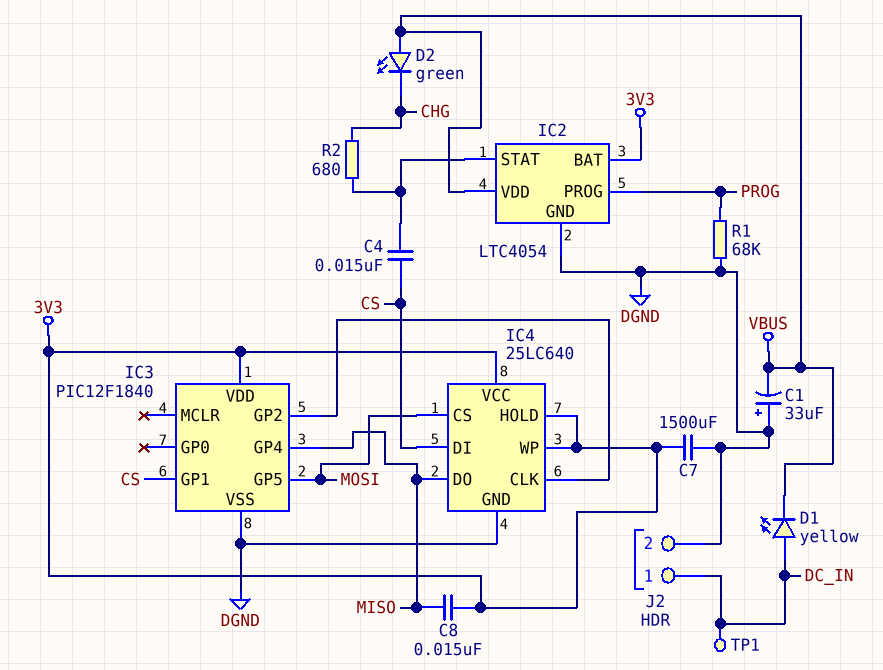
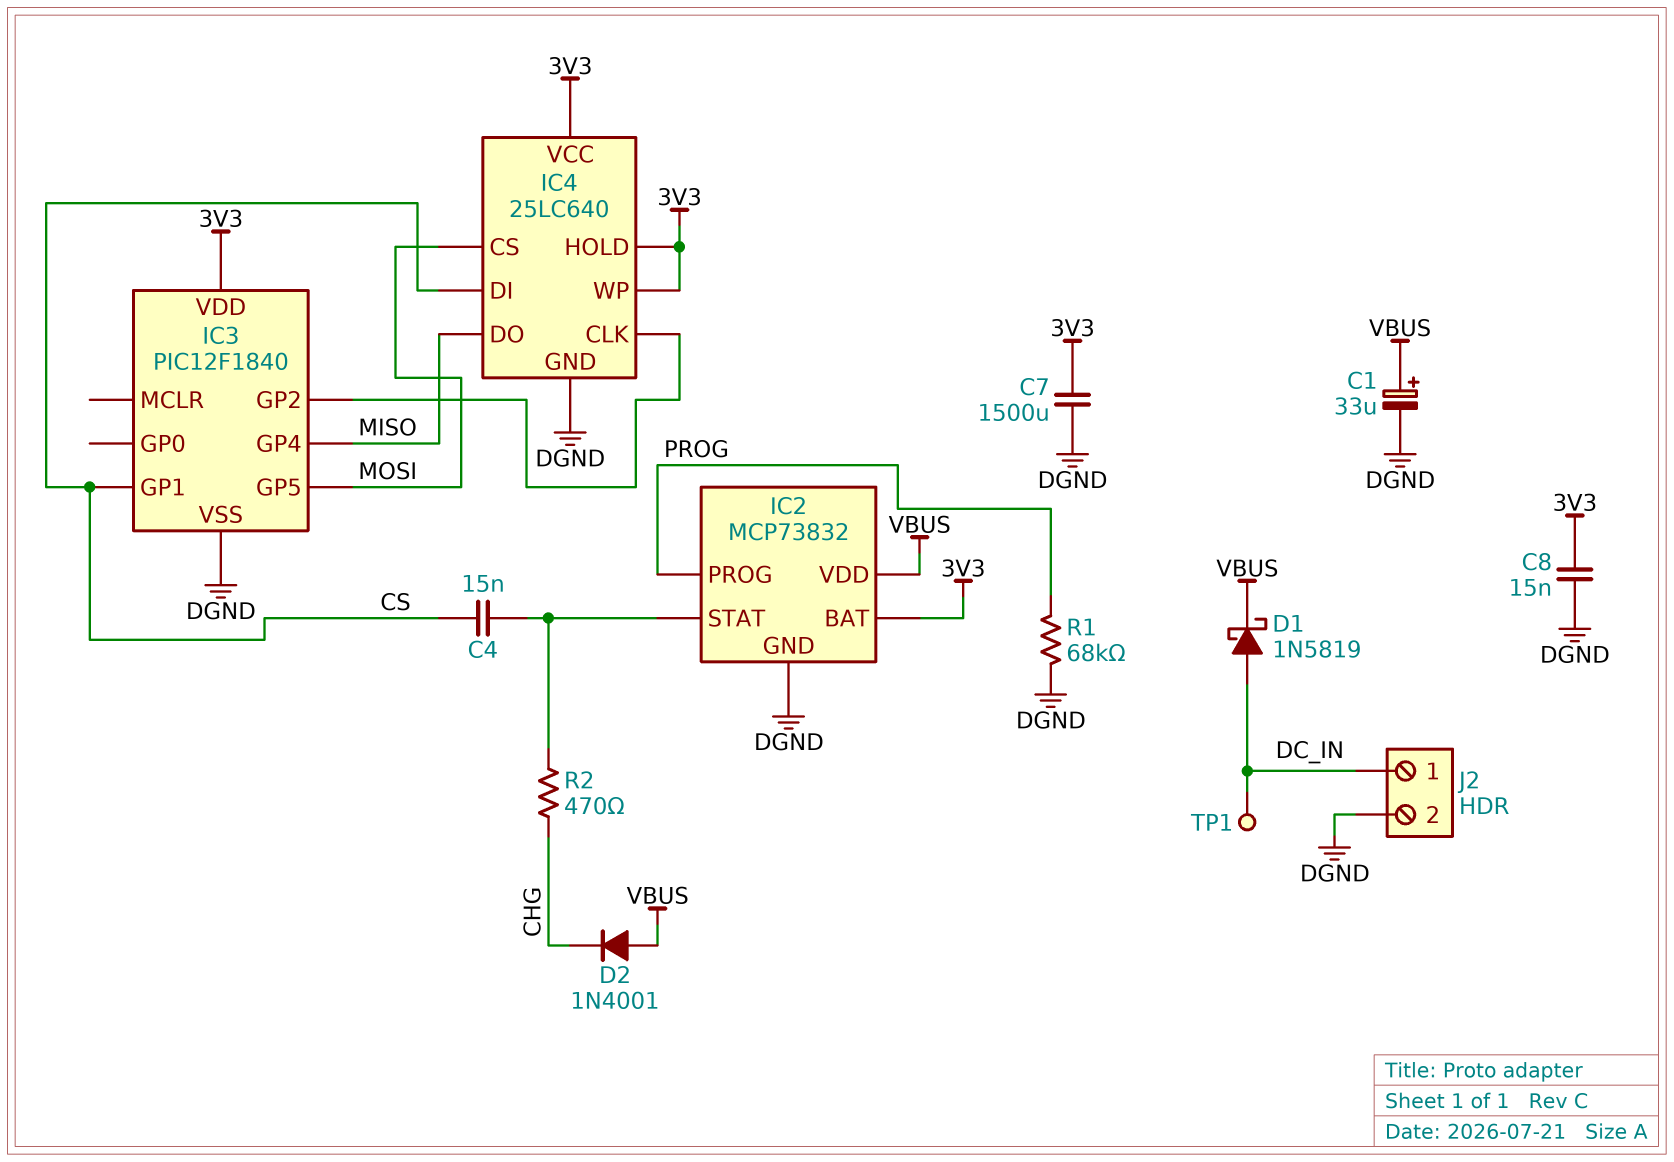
C1: 33uF (plus DGND, minus VBUS) -> 33uF (plus VBUS, minus DGND)
C8: 15nF (3V3, MISO) -> 15nF (3V3, DGND)
D1: LED yellow (A DC_IN, K VBUS) -> schottky 1N5819 (A DC_IN, K VBUS)
D2: LED green (A VBUS, K CHG) -> diode 1N4001 (A VBUS, K CHG)
IC2: LTC4054 -> MCP73832
R2: 680 (CHG, IC2/STAT) -> 470 (CHG, IC2/STAT)

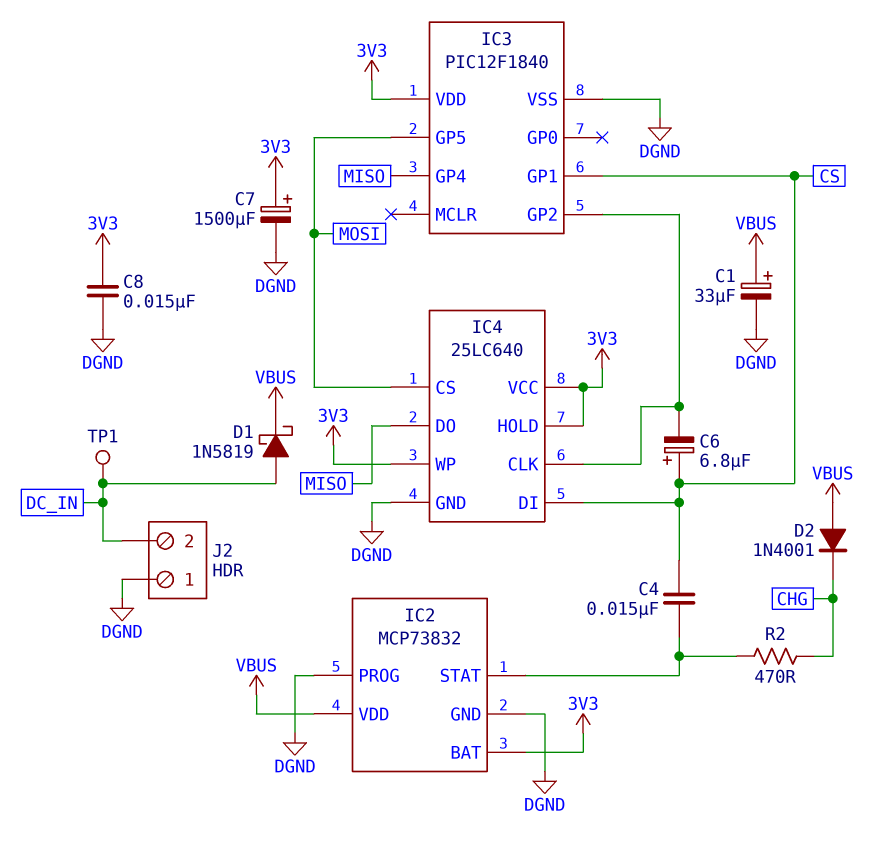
C6: none -> 6.8uF (plus CS, minus IC3/GP2)
C7: 1500uF (3V3, DGND) -> 1500uF (plus 3V3, minus DGND)
IC2 pin PROG: PROG -> DGND
J2 pin 1: DC_IN -> DGND
J2 pin 2: DGND -> DC_IN
R1: 68k (DGND, PROG) -> none

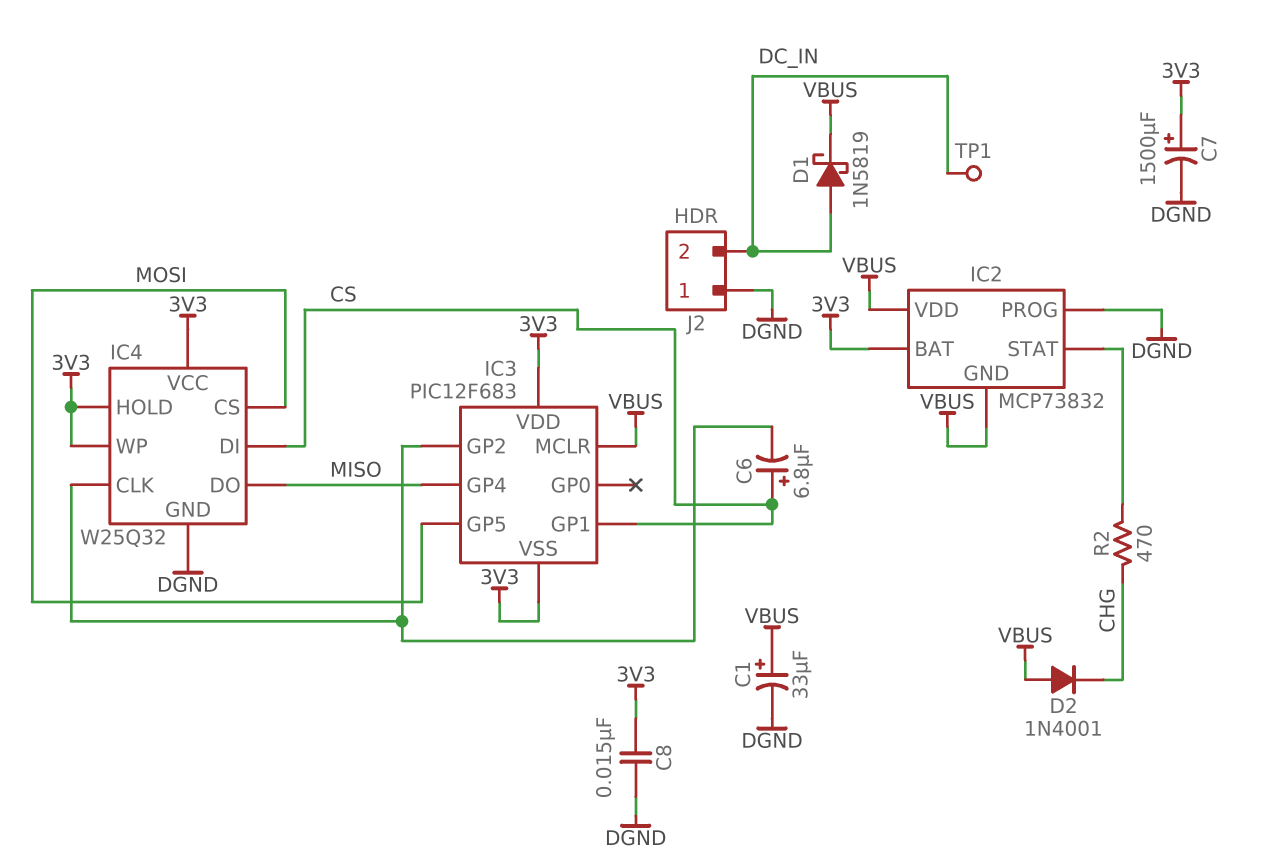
C4: 15nF (CS, IC2/STAT) -> none
IC2 pin GND: DGND -> VBUS
IC3: PIC12F1840 -> PIC12F683
IC3 pin MCLR: none -> VBUS
IC3 pin VSS: DGND -> 3V3
IC4: 25LC640 -> W25Q32

